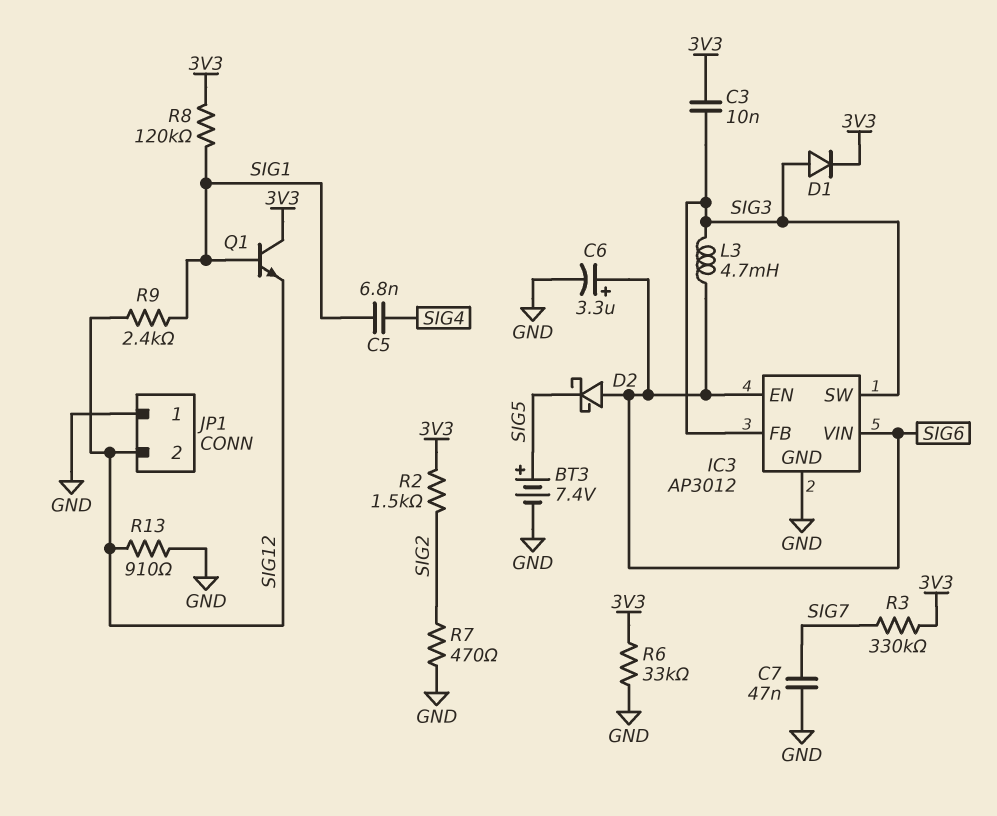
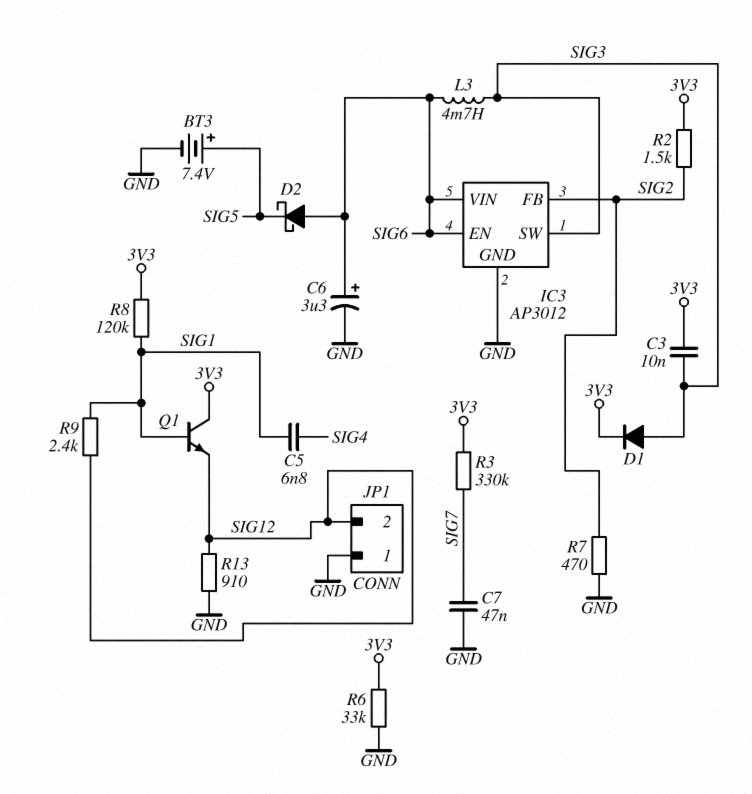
IC3 pin FB: SIG3 -> SIG2

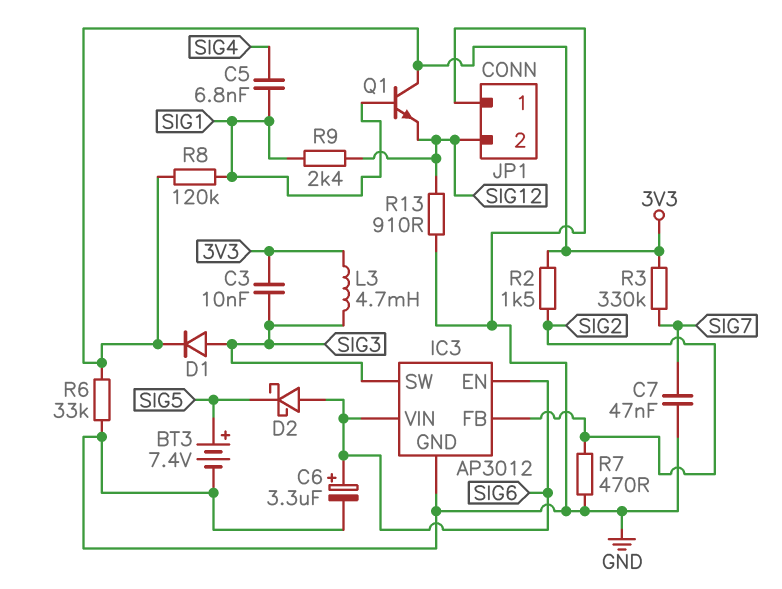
L3: 4.7mH (SIG3, SIG6) -> 4.7mH (3V3, SIG3)

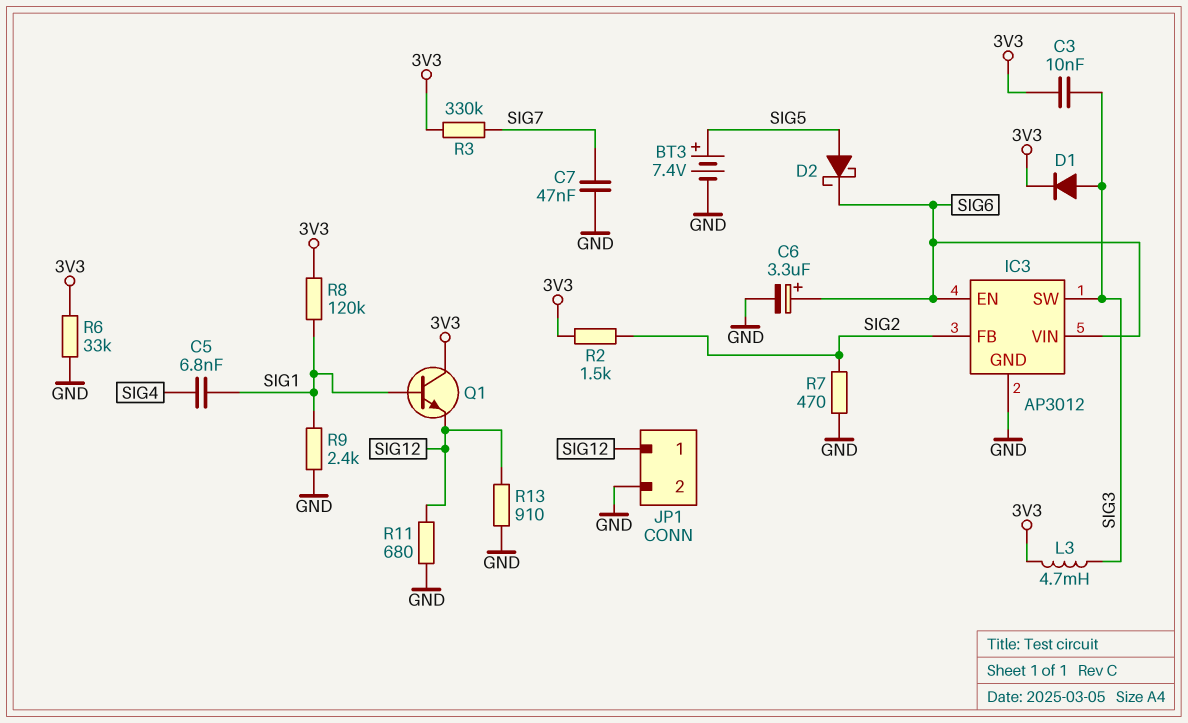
D2: schottky (A SIG6, K SIG5) -> schottky (A SIG5, K SIG6)
JP1 pin 1: GND -> SIG12
JP1 pin 2: SIG12 -> GND
R9: 2.4k (SIG1, SIG12) -> 2.4k (GND, SIG1)
R11: none -> 680 (GND, SIG12)

